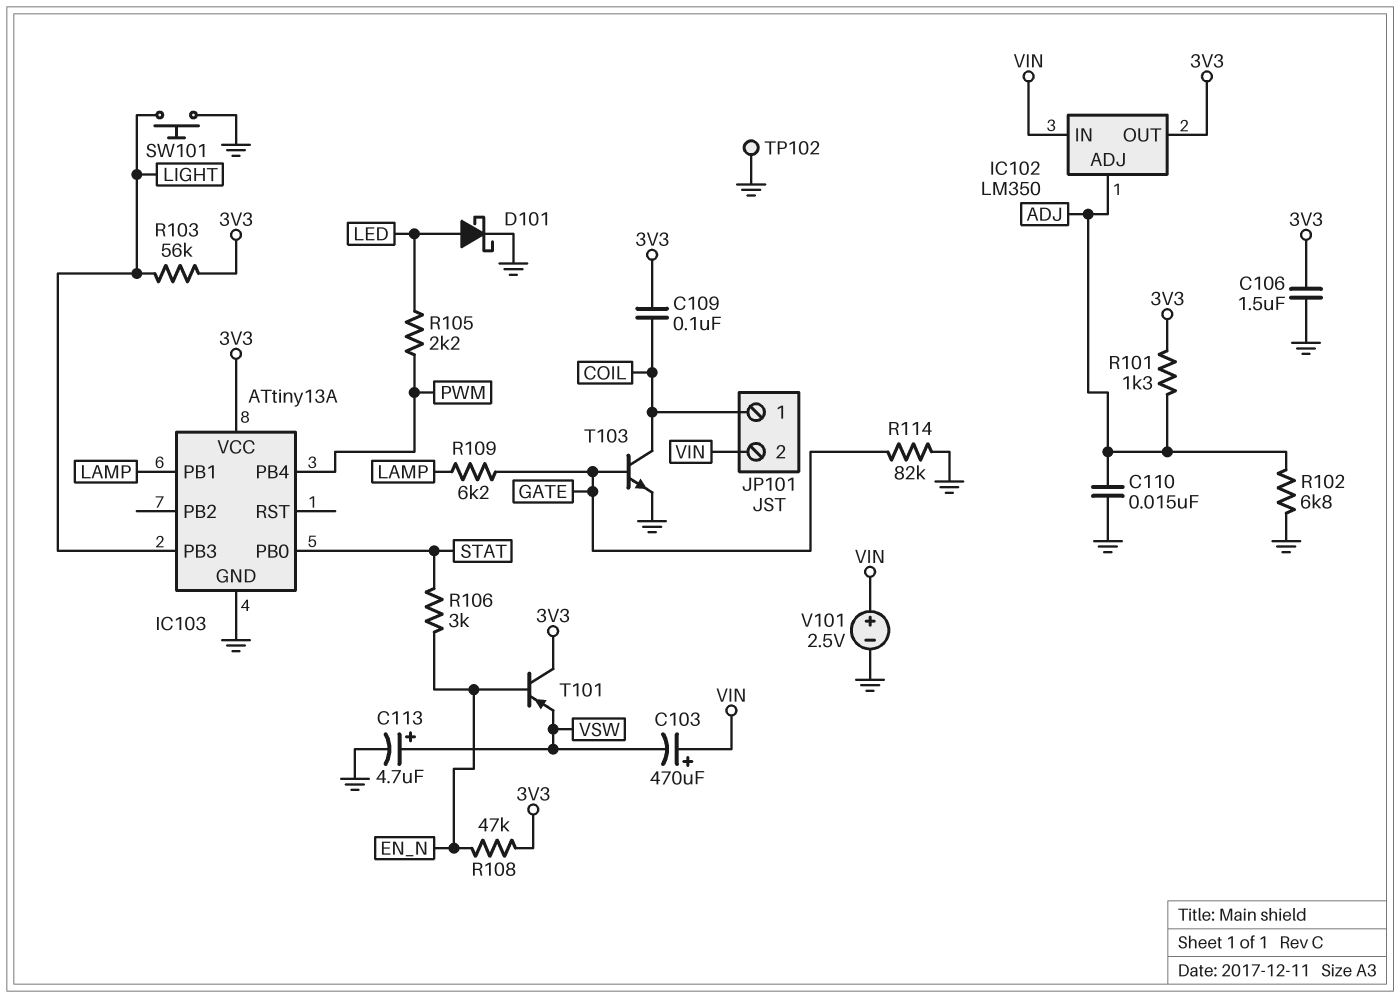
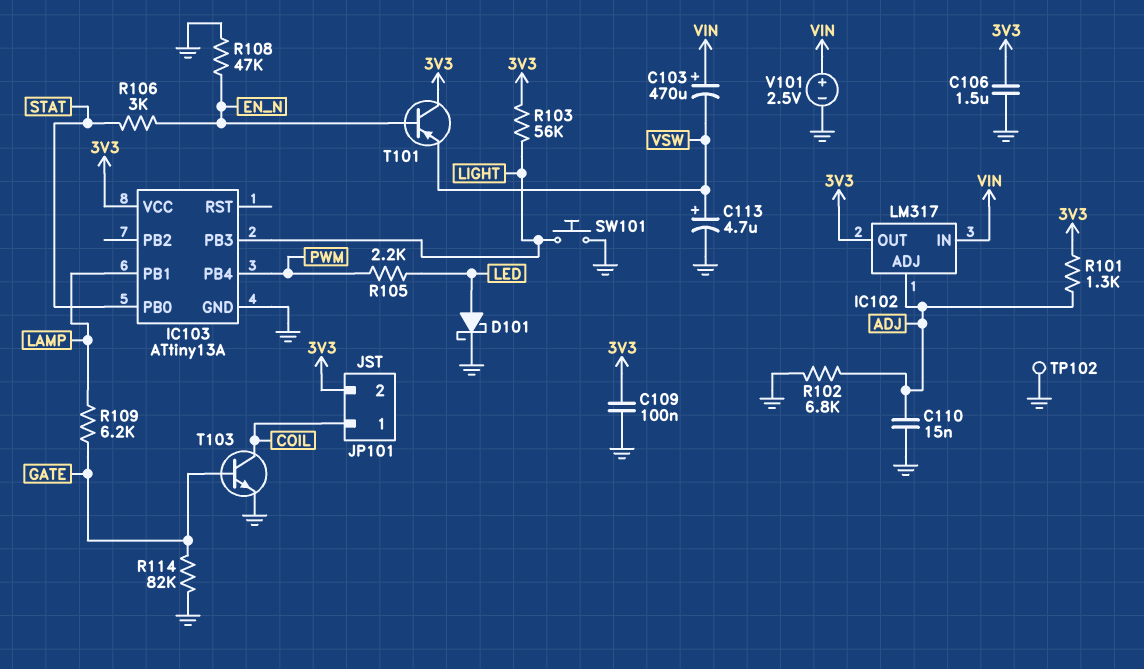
C109: 100nF (3V3, COIL) -> 100nF (3V3, GND)
IC102: LM350 -> LM317
JP101 pin 2: VIN -> 3V3
R108: 47k (3V3, EN_N) -> 47k (EN_N, GND)

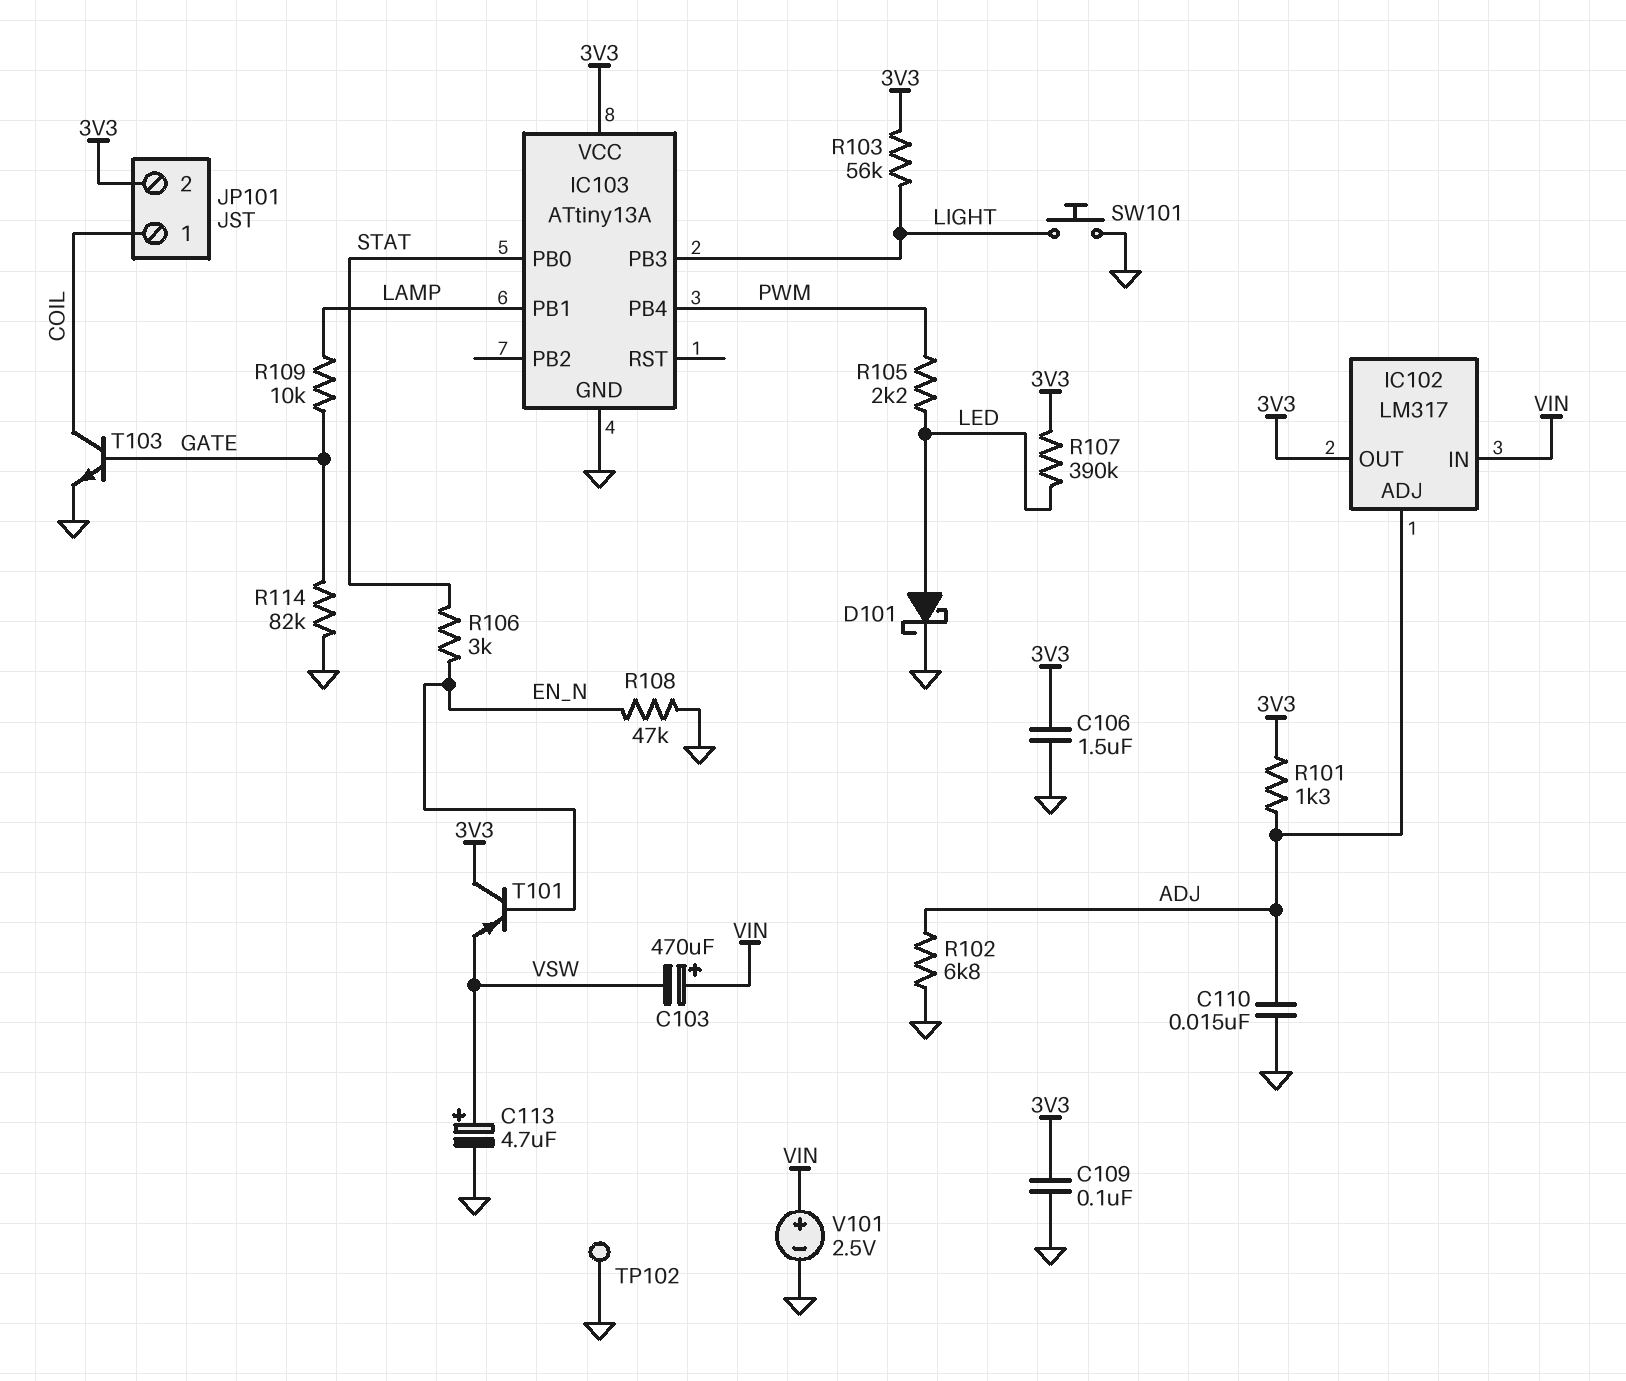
R107: none -> 390k (3V3, LED)
R109: 6.2k (GATE, LAMP) -> 10k (GATE, LAMP)

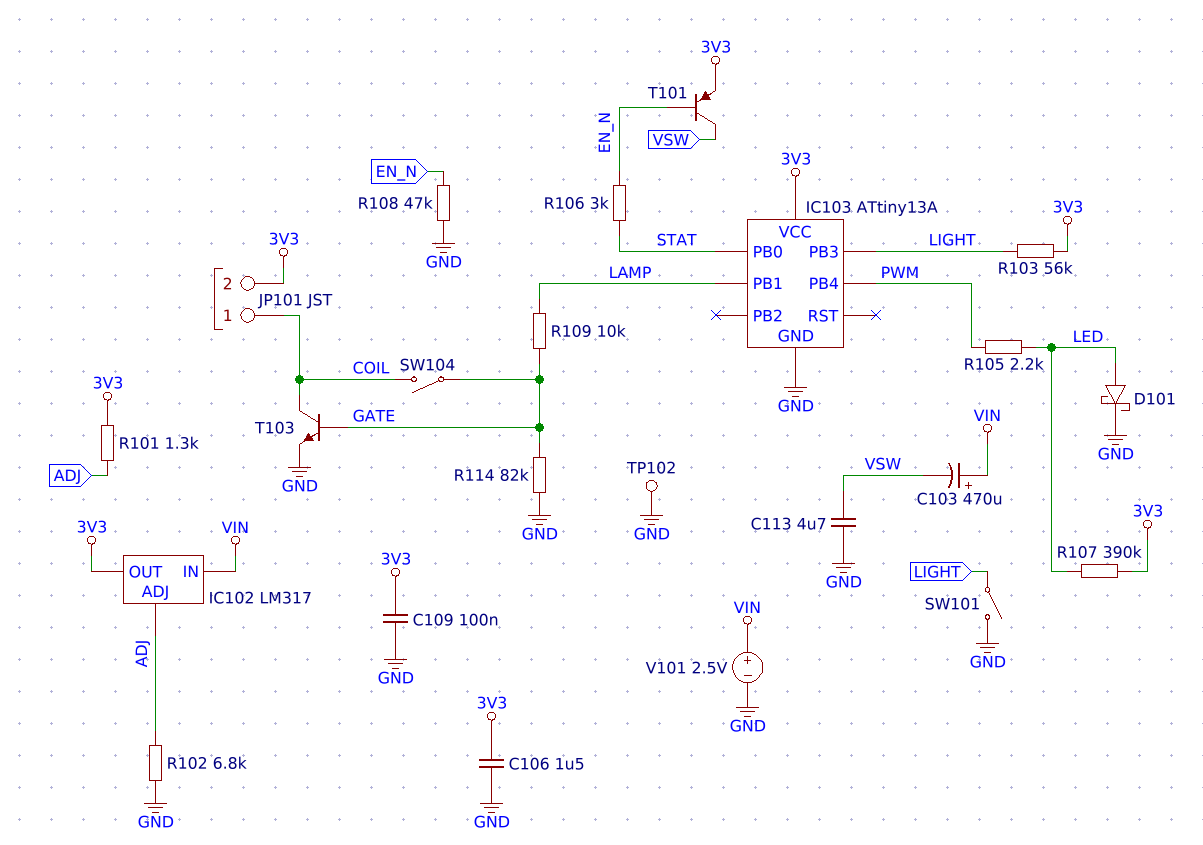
C110: 15nF (ADJ, GND) -> none
C113: 4.7uF (plus VSW, minus GND) -> 4.7uF (GND, VSW)
SW101: button (GND, LIGHT) -> switch (GND, LIGHT)
SW104: none -> switch (COIL, GATE)
T101: PNP (B EN_N, C 3V3, E VSW) -> PNP (B EN_N, C VSW, E 3V3)

